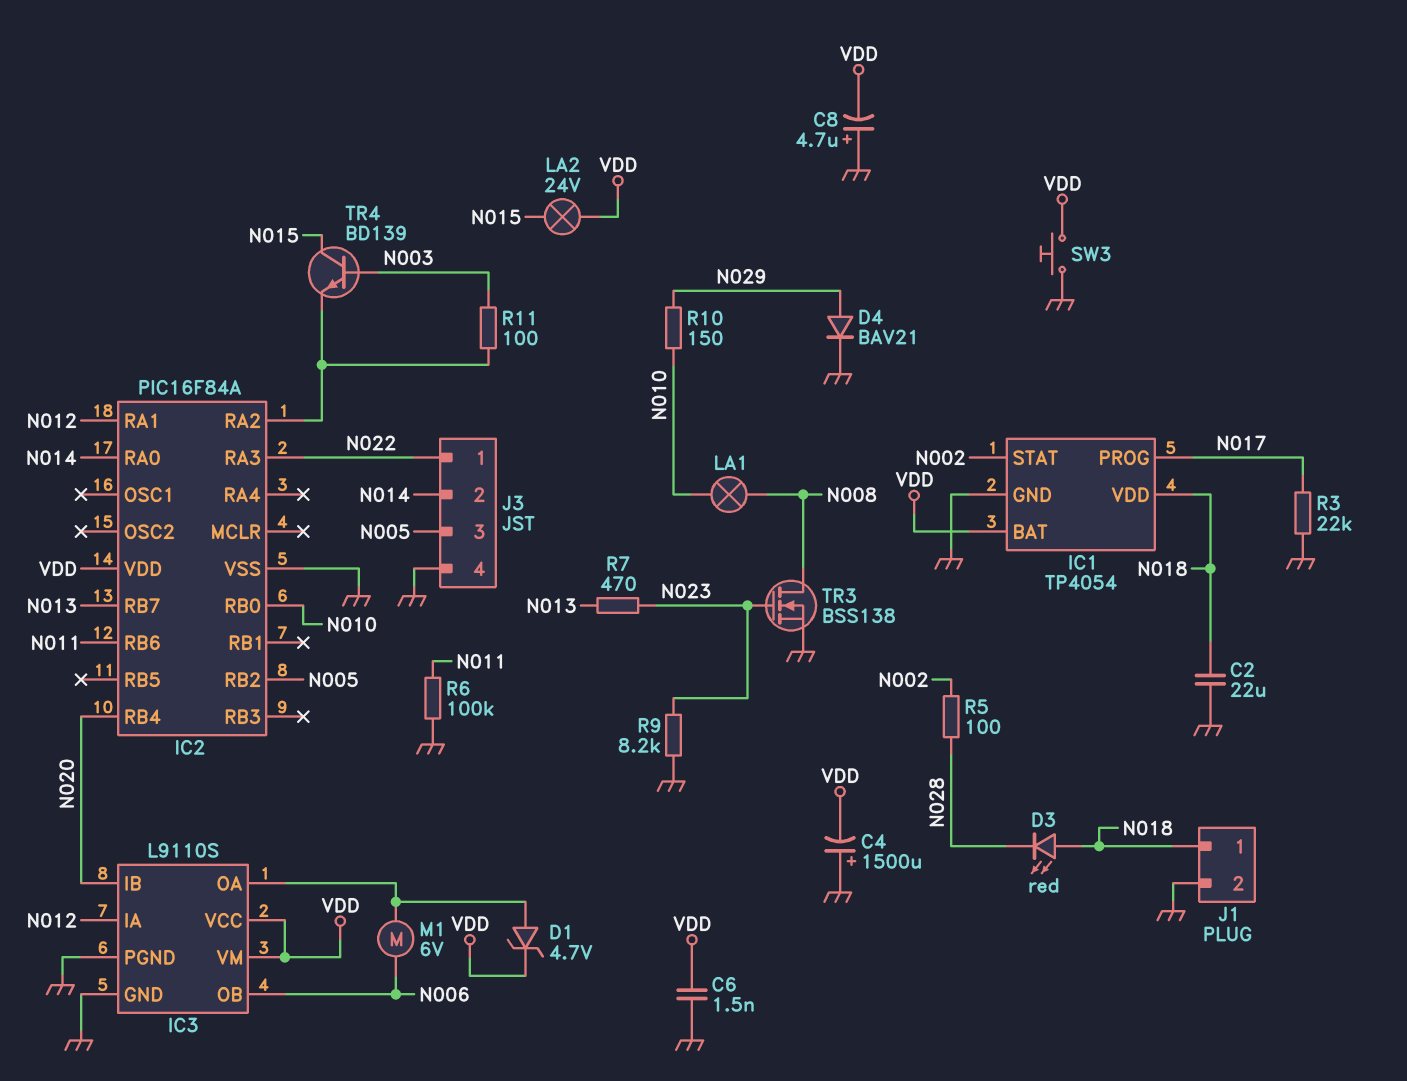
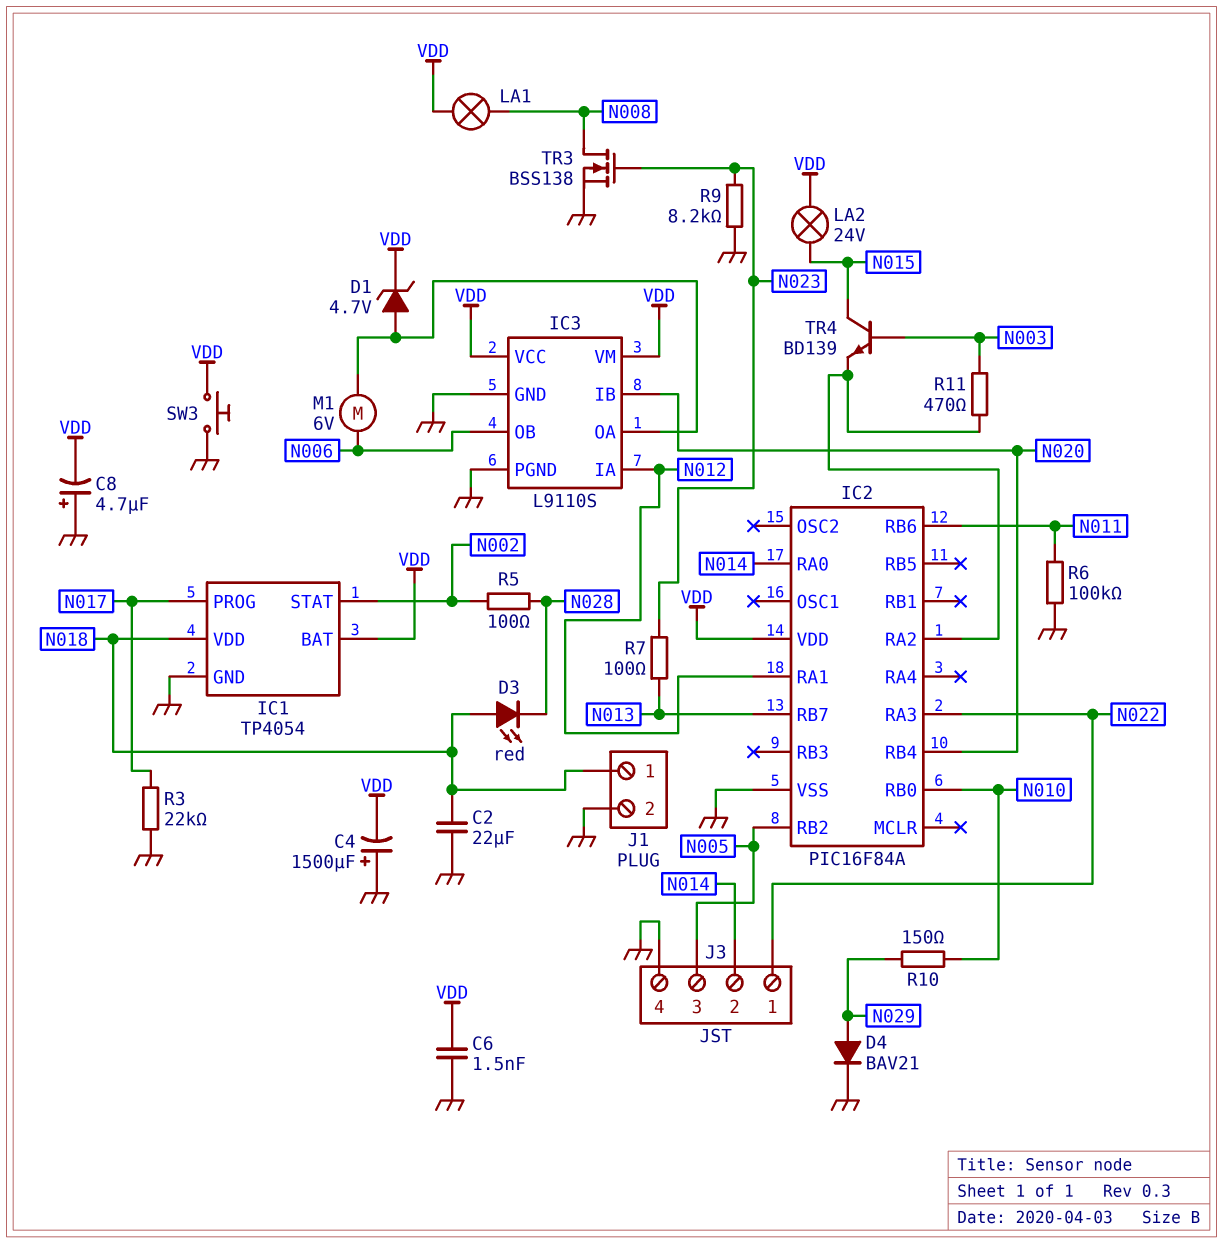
LA1: lamp (N008, N010) -> lamp (N008, VDD)
R7: 470 (N013, N023) -> 100 (N013, N023)
R11: 100 (IC2/RA2, N003) -> 470 (IC2/RA2, N003)

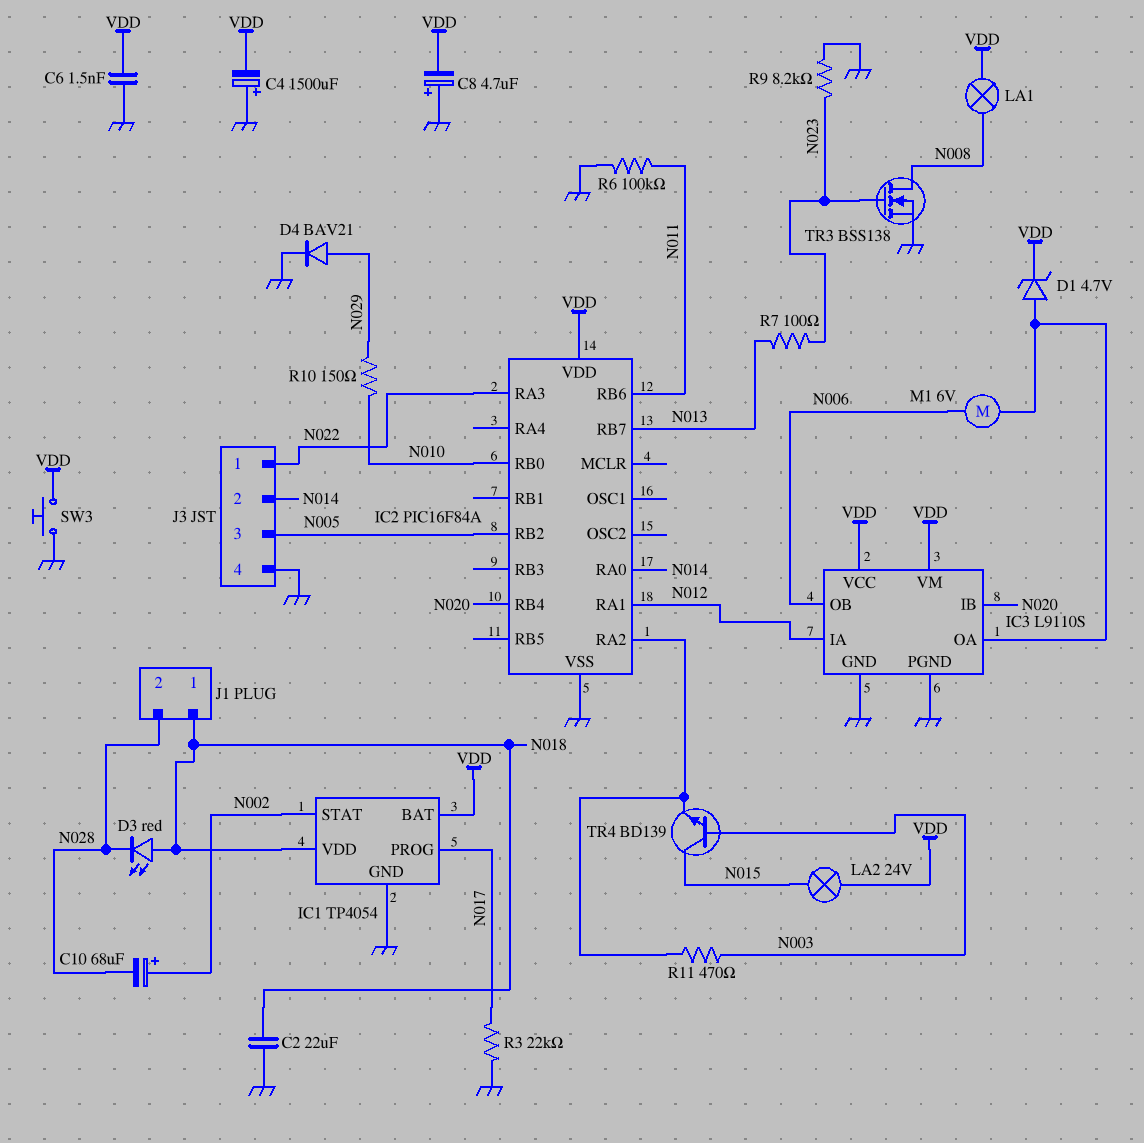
C10: none -> 68uF (plus N002, minus N028)
J1 pin 2: GND -> N028
R5: 100 (N002, N028) -> none

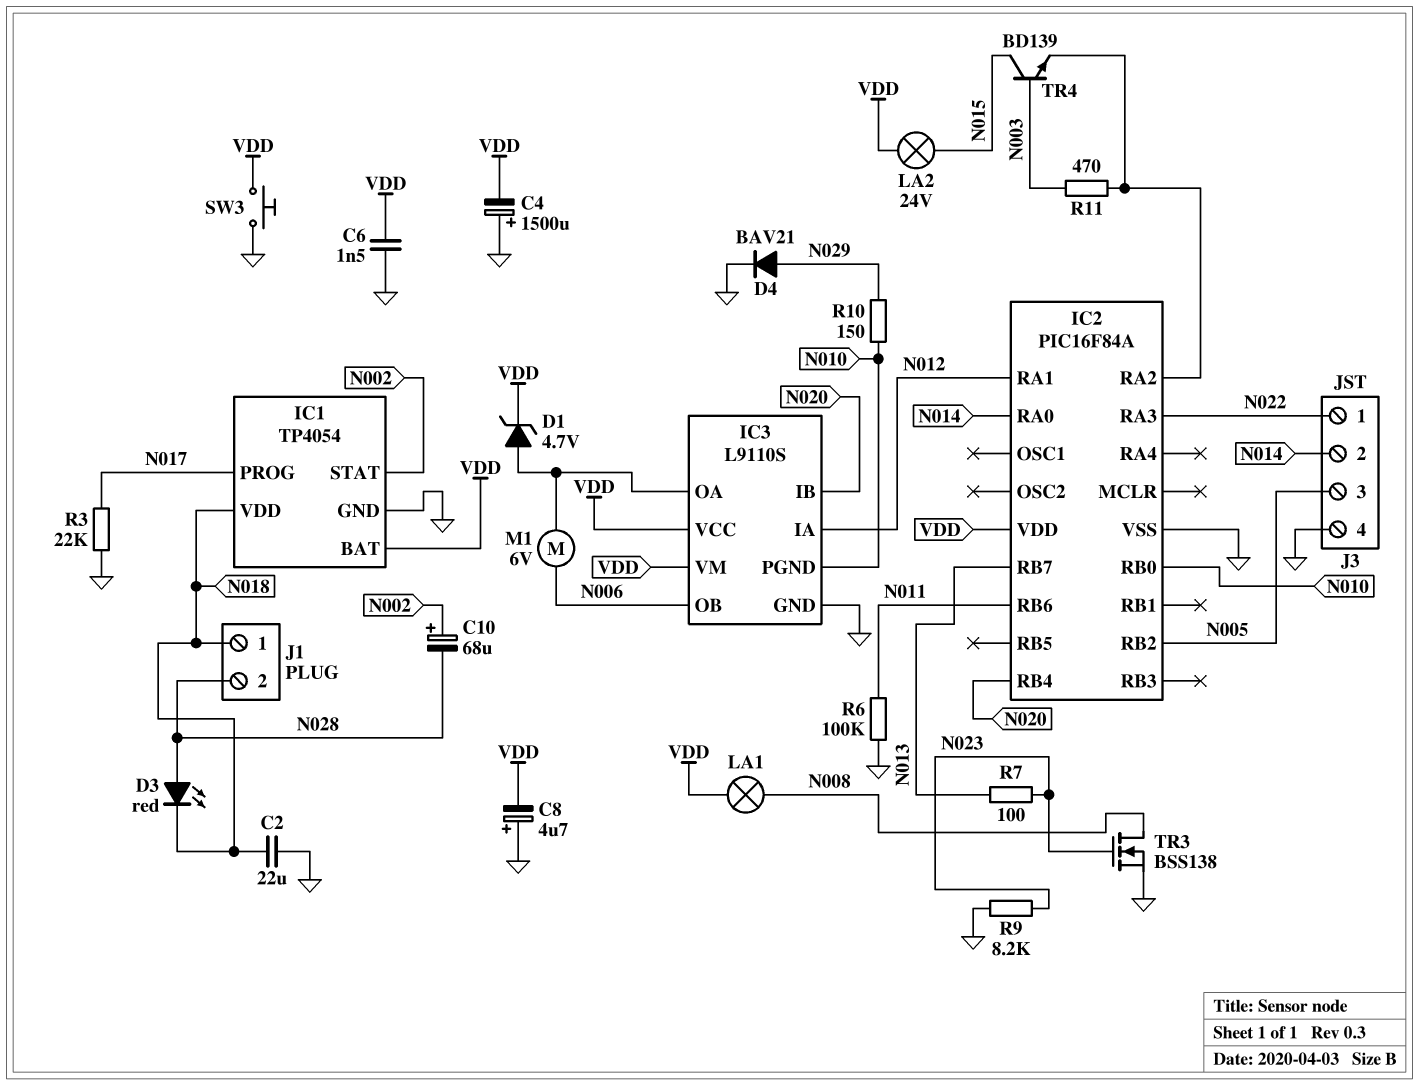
D3: LED red (A N018, K N028) -> LED red (A N028, K N018)
IC3 pin PGND: GND -> N010

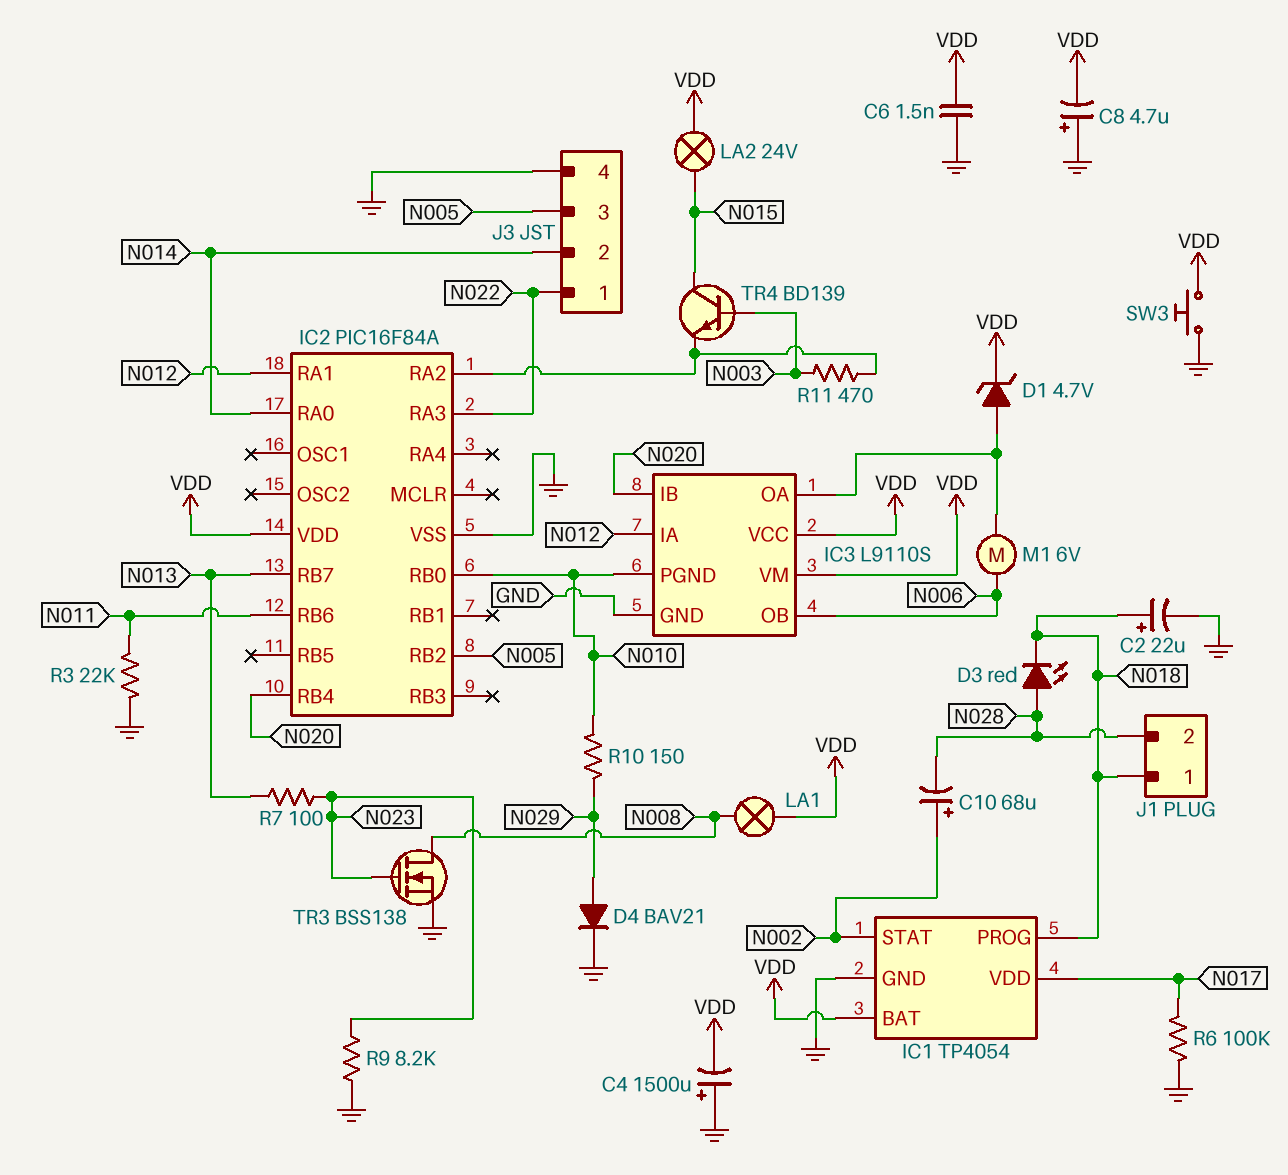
C2: 22uF (GND, N018) -> 22uF (plus N018, minus GND)
IC1 pin PROG: N017 -> N018
IC1 pin VDD: N018 -> N017
R3: 22k (GND, N017) -> 22k (GND, N011)
R6: 100k (GND, N011) -> 100k (GND, N017)

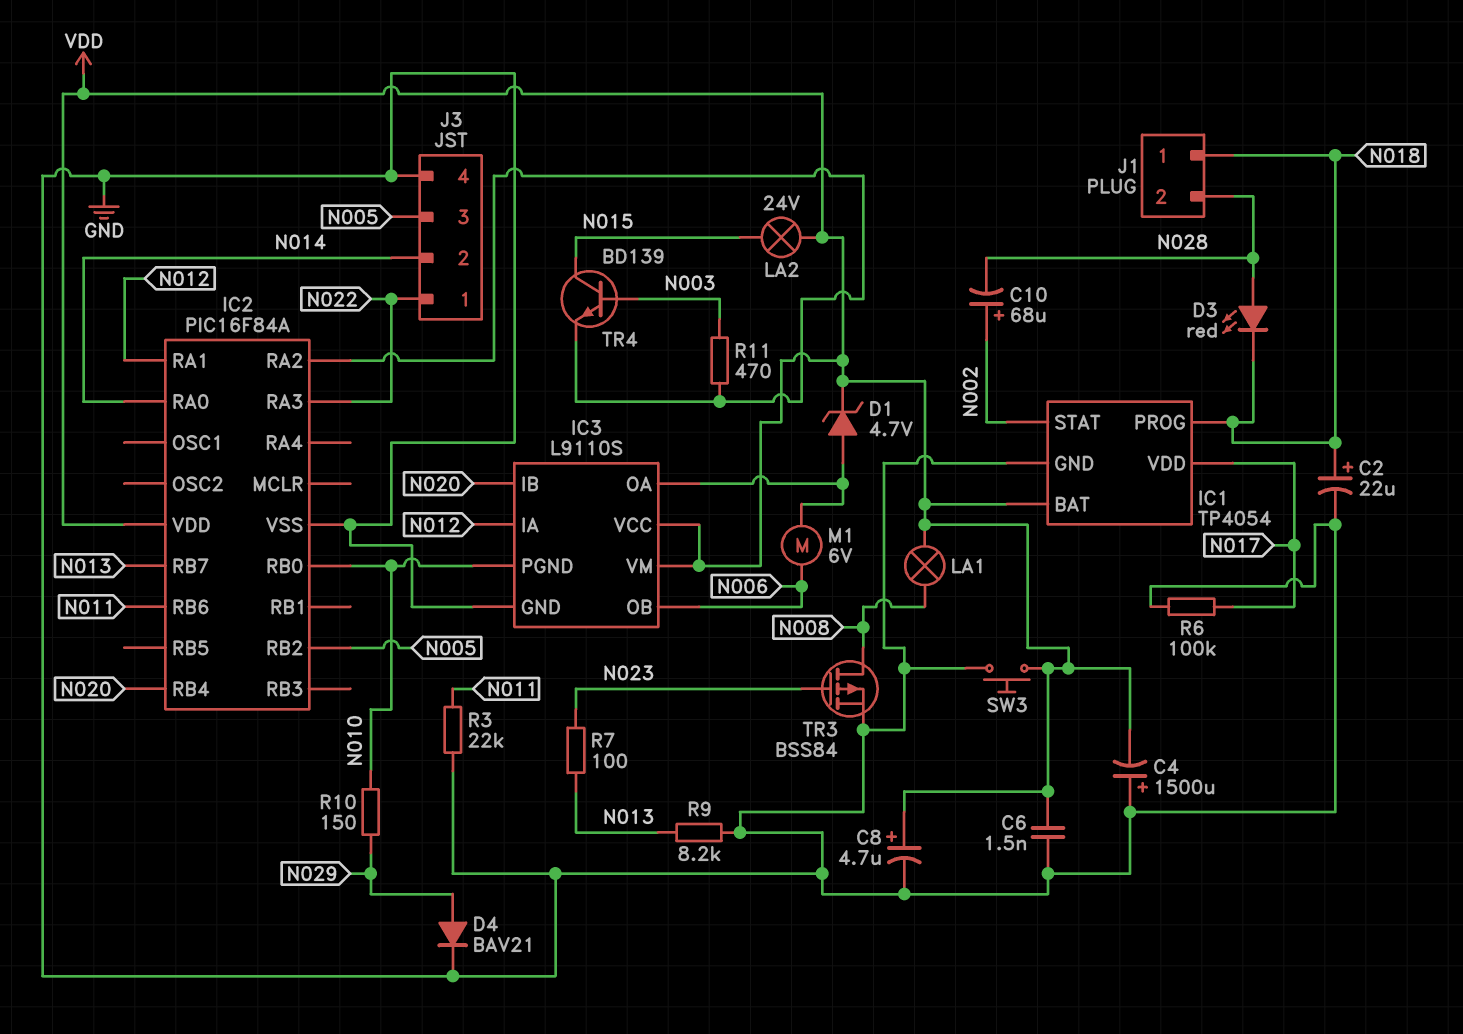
C8: 4.7uF (plus GND, minus VDD) -> 4.7uF (plus VDD, minus GND)
R9: 8.2k (GND, N023) -> 8.2k (GND, N013)
TR3: NMOS BSS138 (G N023, D N008, S GND) -> PMOS BSS84 (G N023, D N008, S GND)

